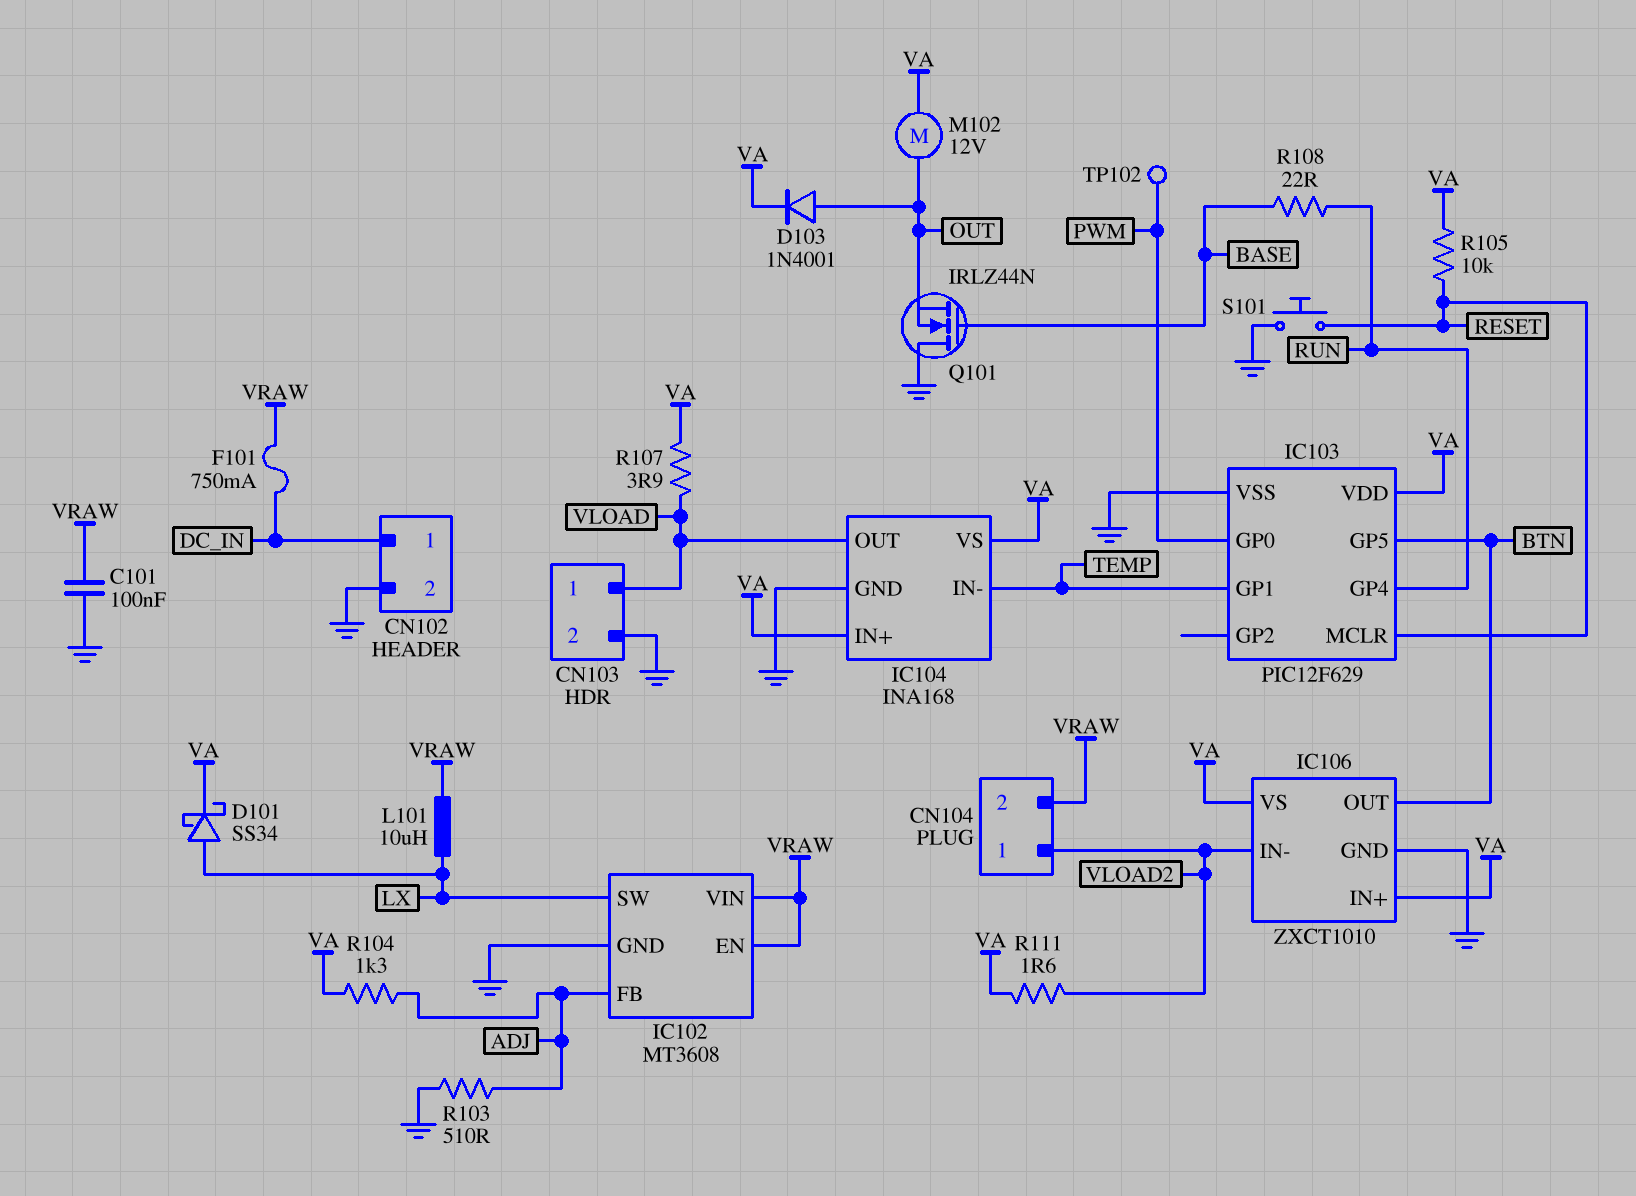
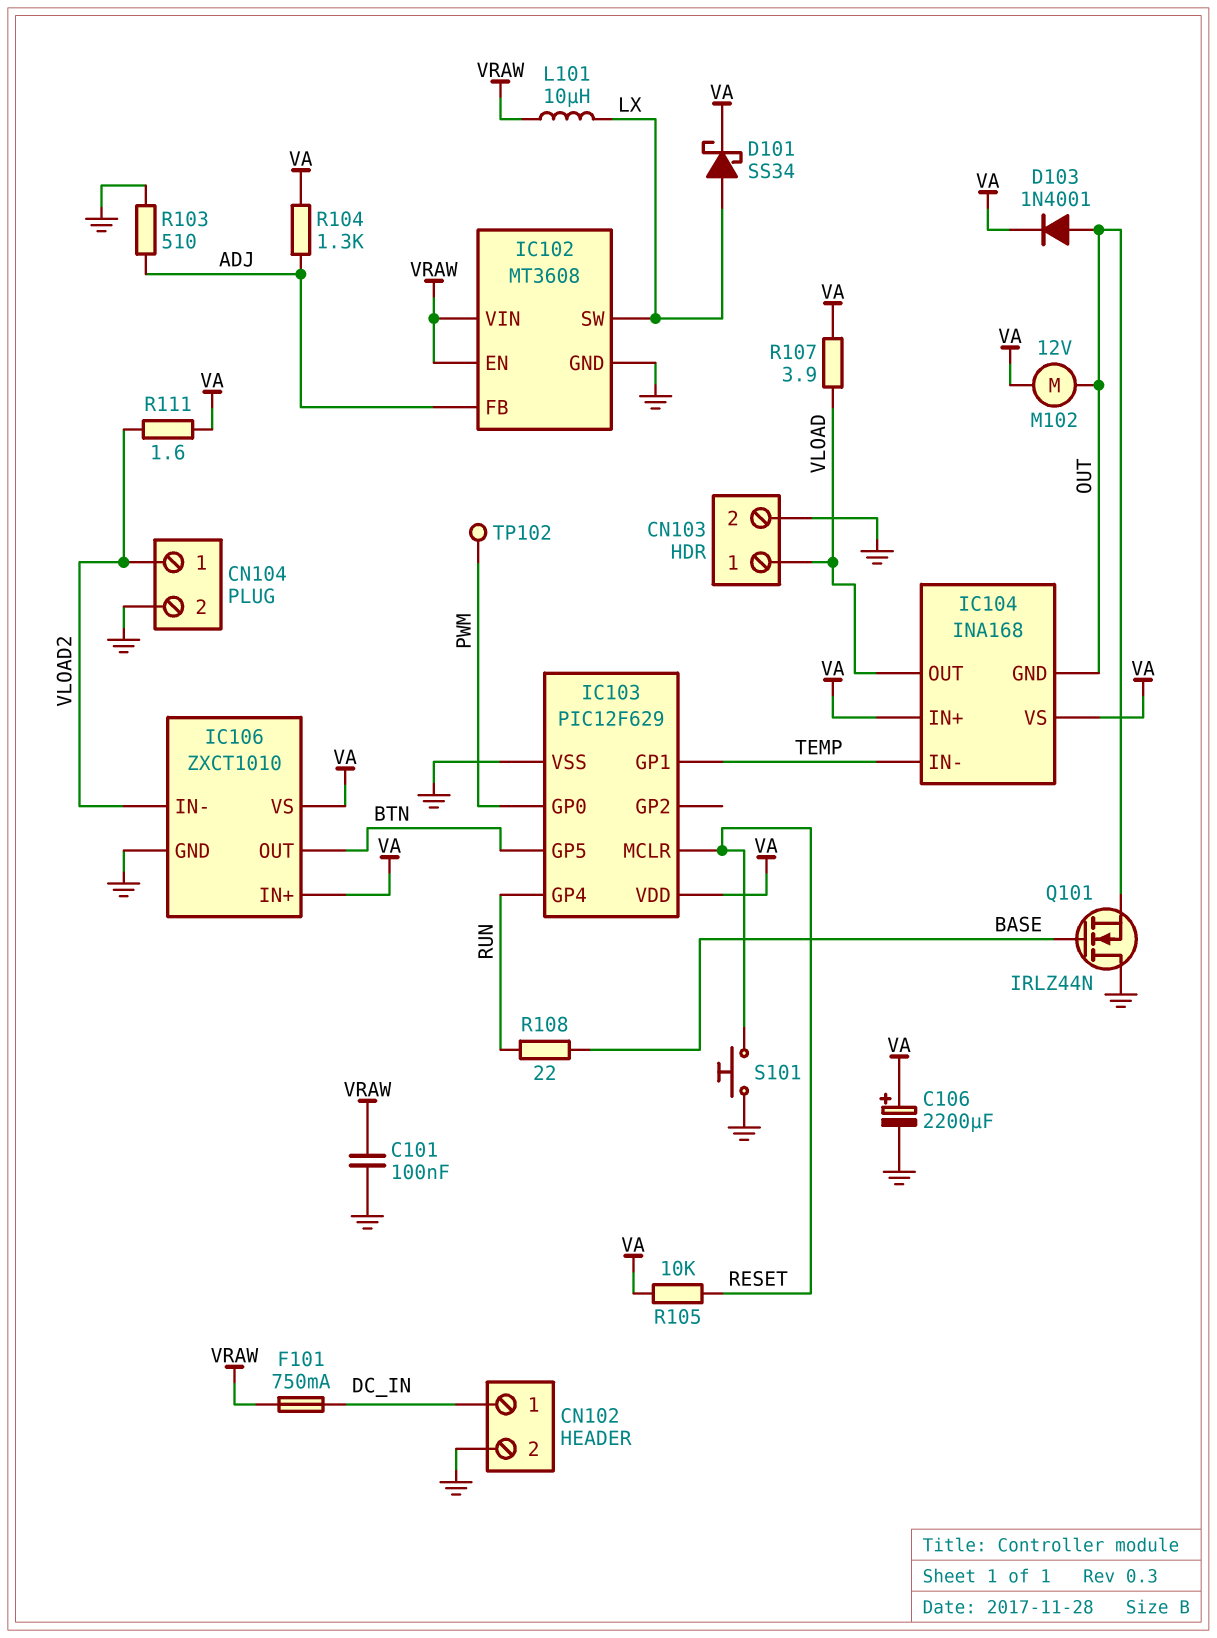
C106: none -> 2200uF (plus VA, minus GND)
CN104 pin 2: VRAW -> GND
IC104 pin GND: GND -> OUT

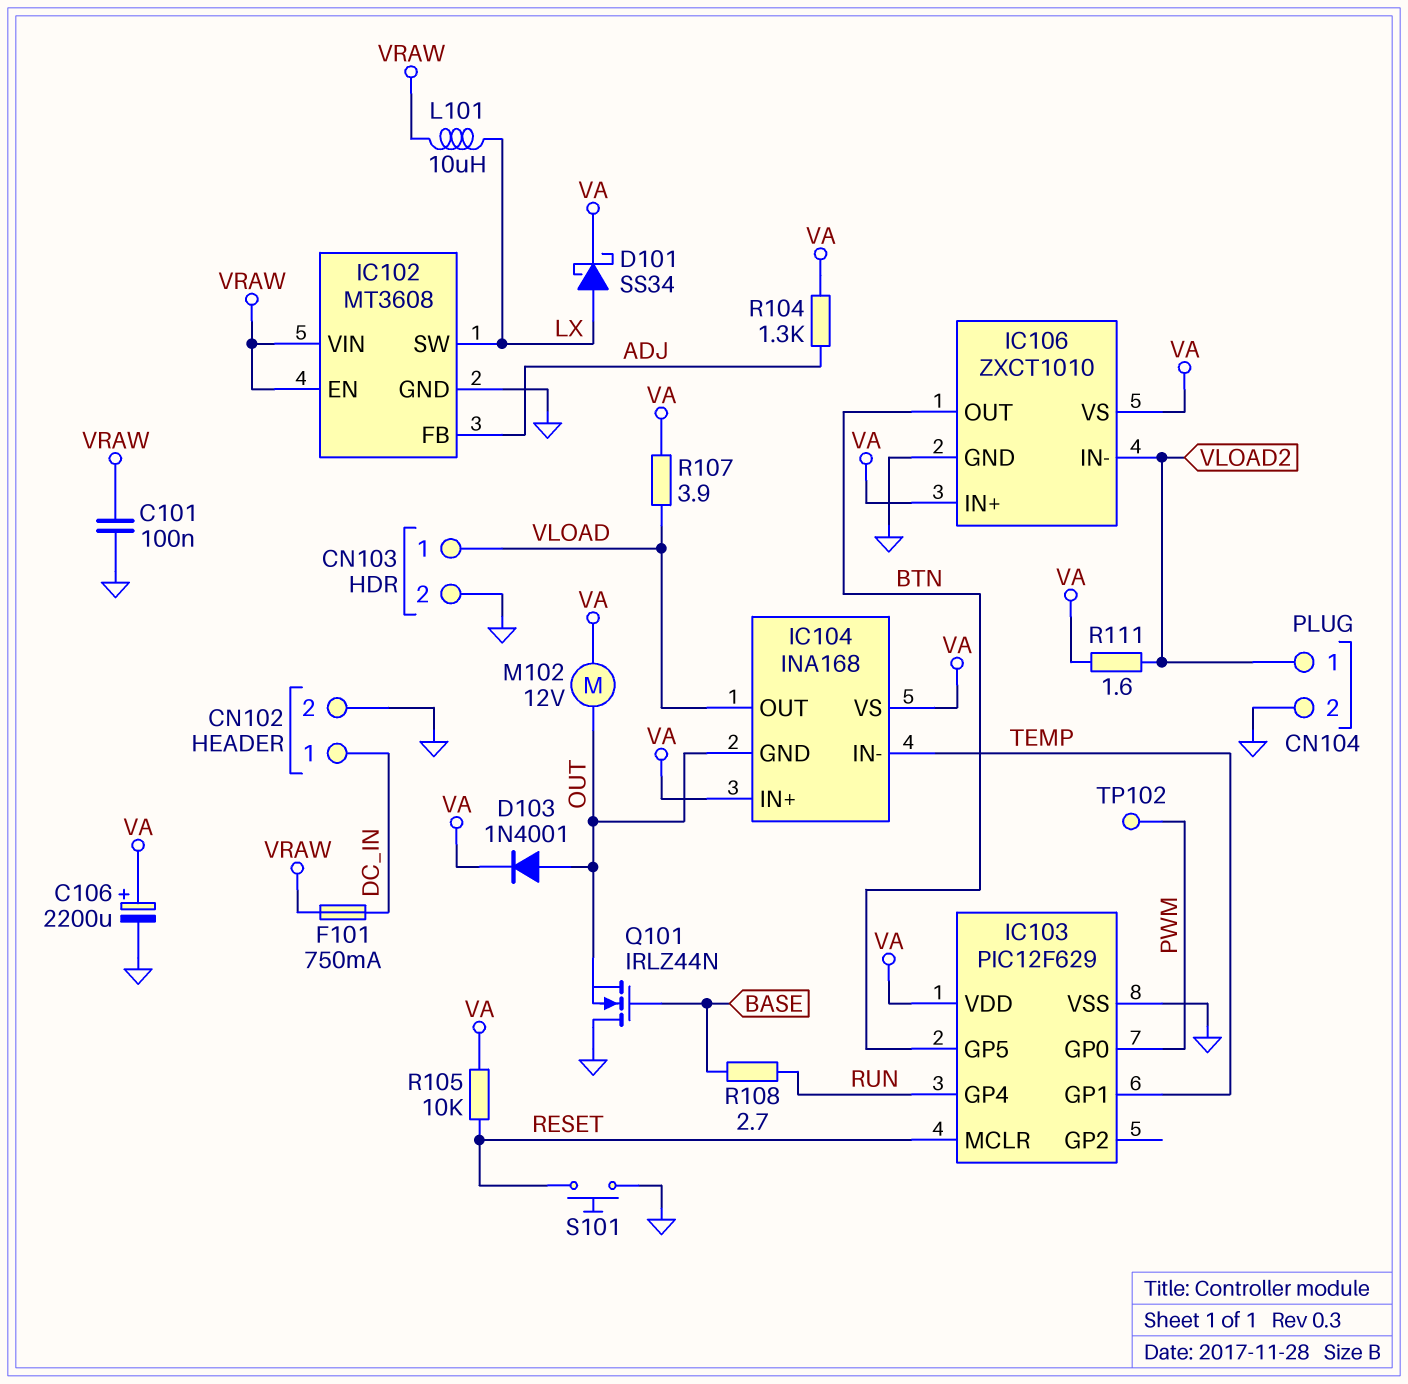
R103: 510 (ADJ, GND) -> none
R108: 22 (BASE, RUN) -> 2.7 (BASE, RUN)

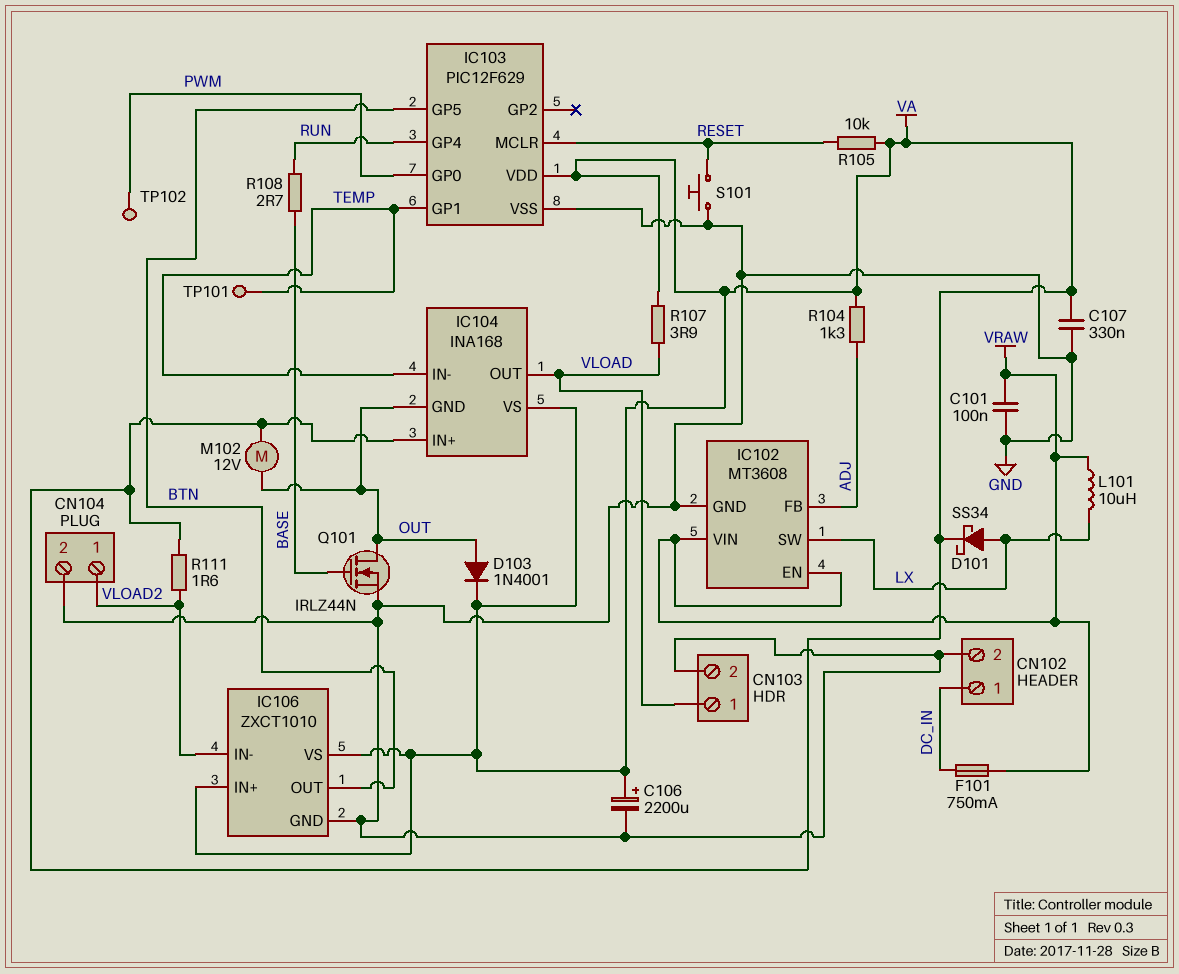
C107: none -> 330nF (GND, VA)
Q101: NMOS IRLZ44N (G BASE, D GND, S OUT) -> NMOS IRLZ44N (G BASE, D OUT, S GND)
TP101: none -> test point (TEMP)

